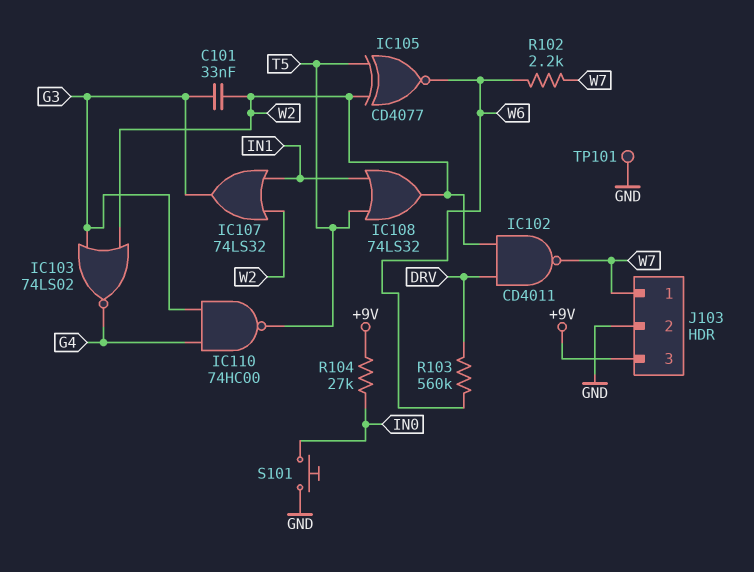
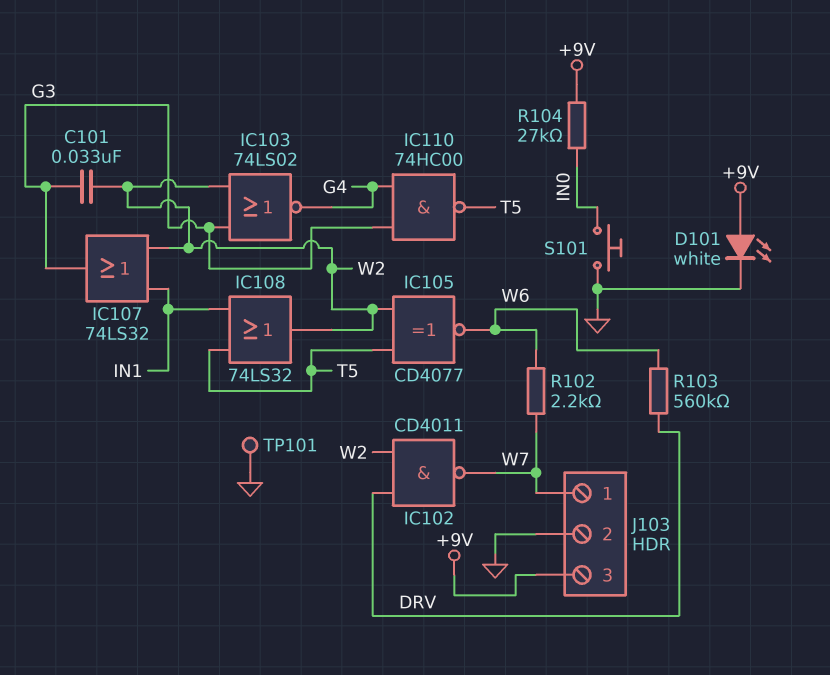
D101: none -> LED white (A +9V, K GND)

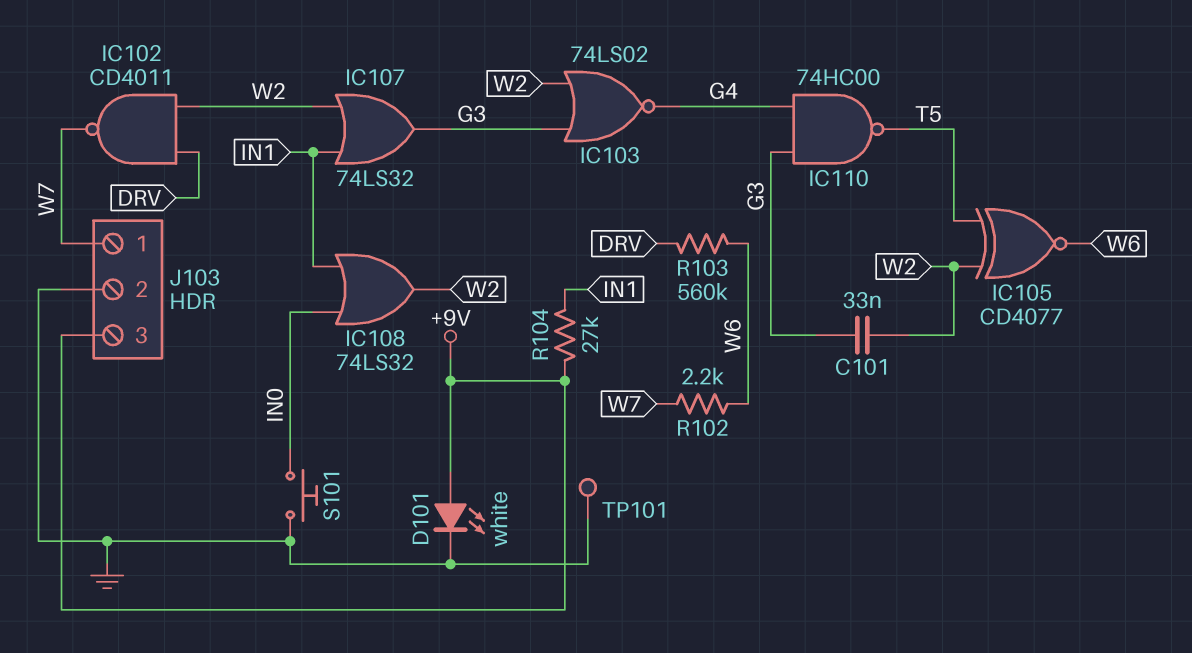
IC108: OR 74LS32 (in IN1, in T5, out W2) -> OR 74LS32 (in IN0, in IN1, out W2)
R104: 27k (+9V, IN0) -> 27k (+9V, IN1)

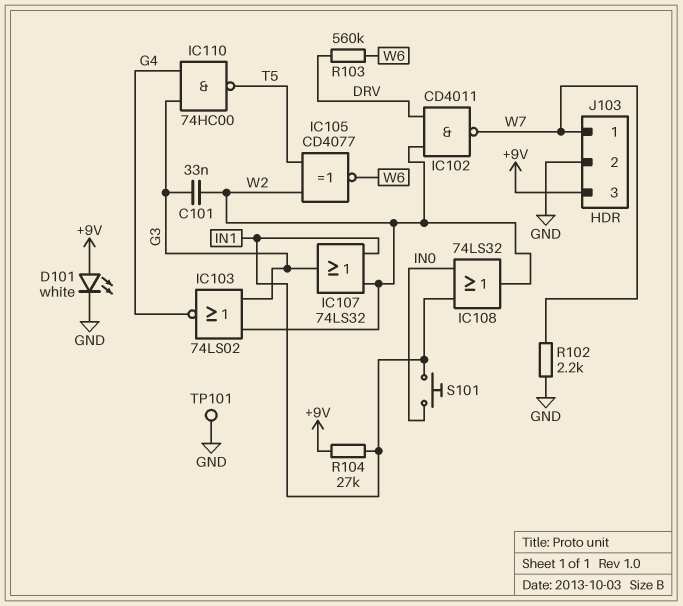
R102: 2.2k (W6, W7) -> 2.2k (GND, W7)
S101: button (GND, IN0) -> button (IN0, IN1)

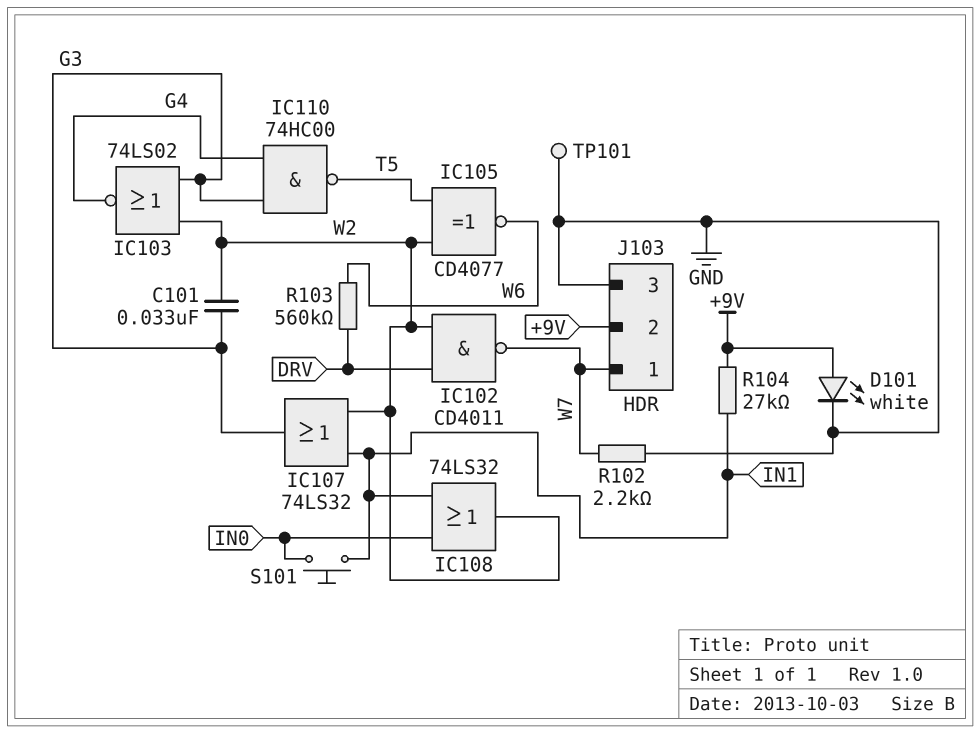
J103 pin 2: GND -> +9V
J103 pin 3: +9V -> GND

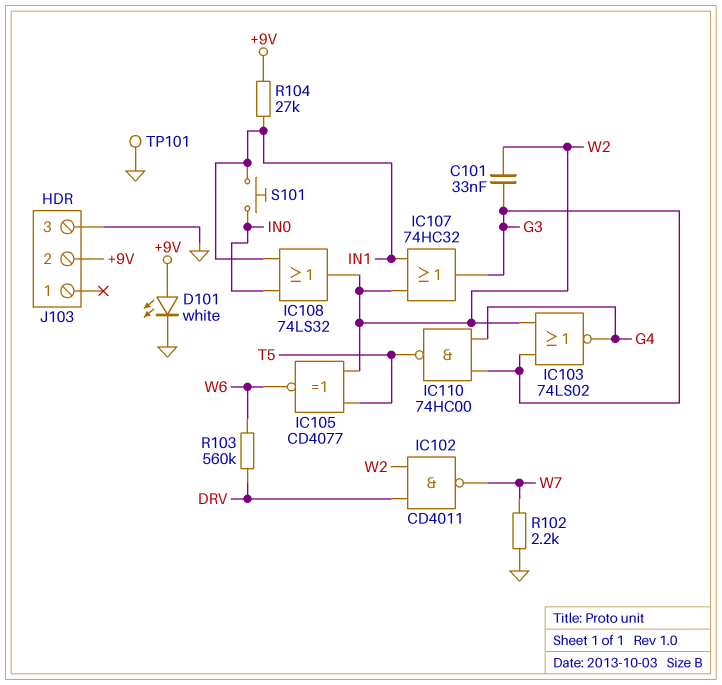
IC107: OR 74LS32 (in IN1, in W2, out G3) -> OR 74HC32 (in IN1, in W2, out G3)
J103 pin 1: W7 -> none

